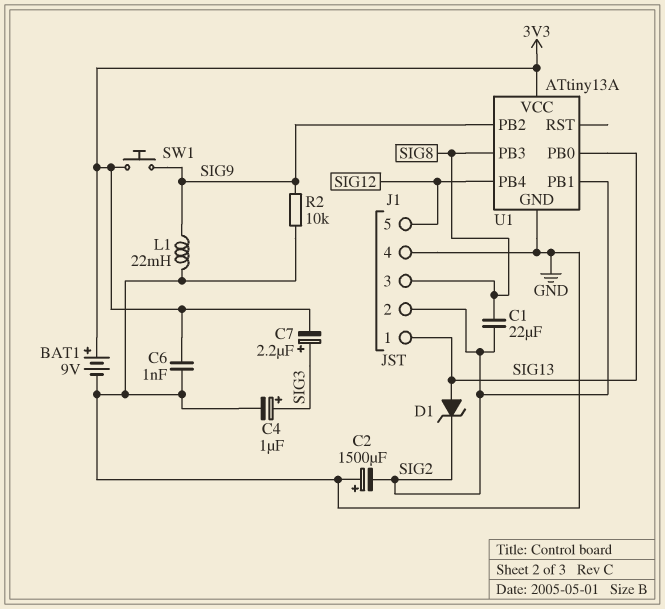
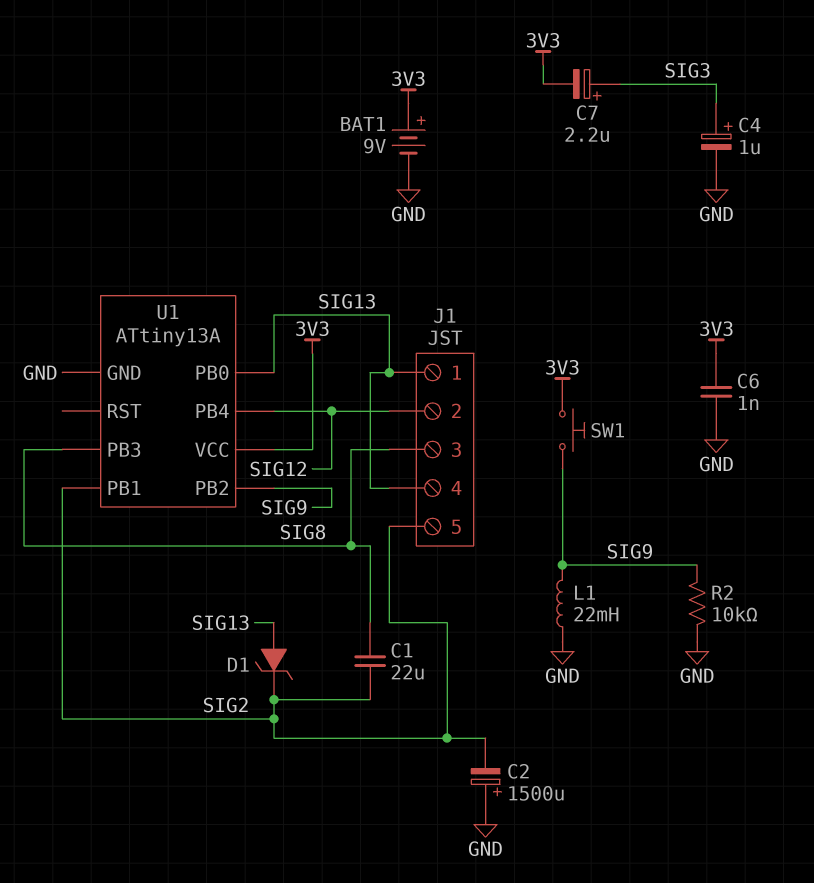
J1 pin 2: SIG2 -> SIG12
J1 pin 4: GND -> SIG13
J1 pin 5: SIG12 -> SIG2

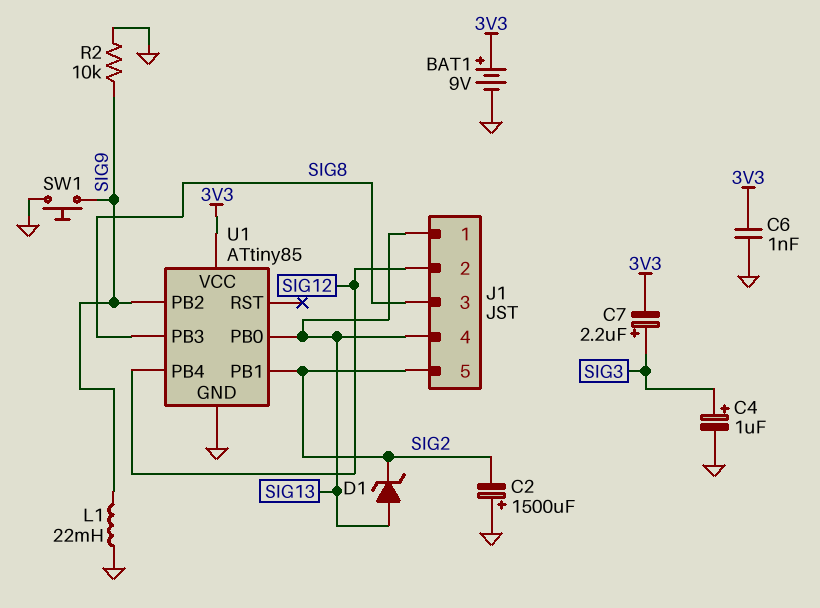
C1: 22uF (SIG2, SIG8) -> none
SW1: button (3V3, SIG9) -> button (GND, SIG9)
U1: ATtiny13A -> ATtiny85

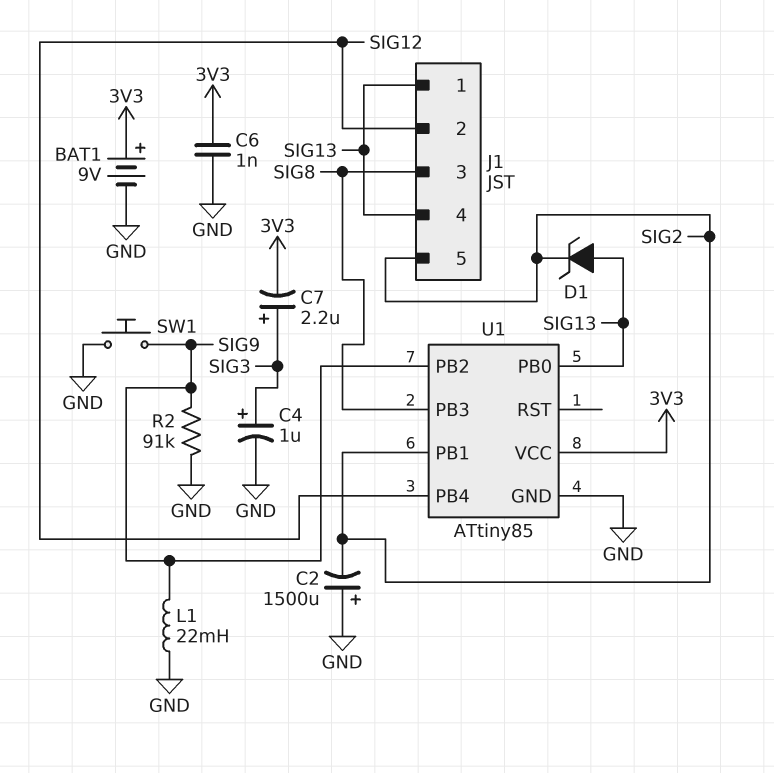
R2: 10k (GND, SIG9) -> 91k (GND, SIG9)

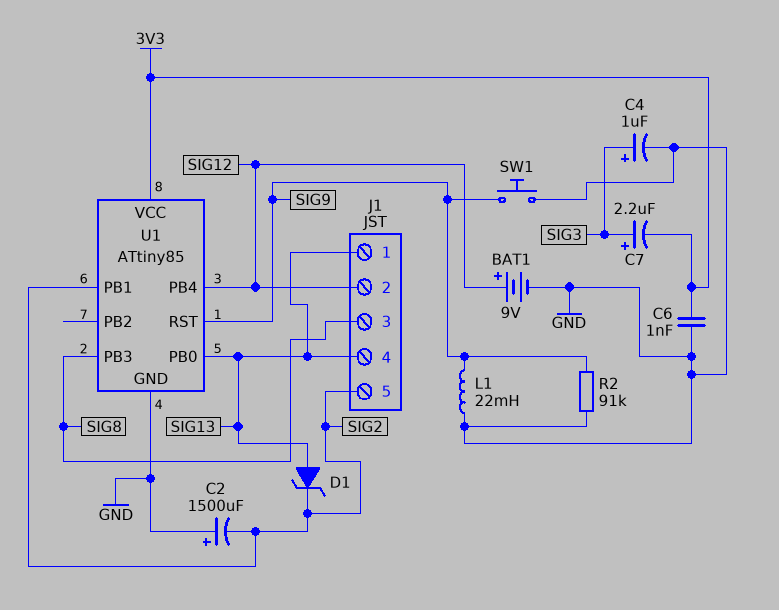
BAT1: 9V (plus 3V3, minus GND) -> 9V (plus SIG12, minus GND)
U1 pin PB2: SIG9 -> none
U1 pin RST: none -> SIG9

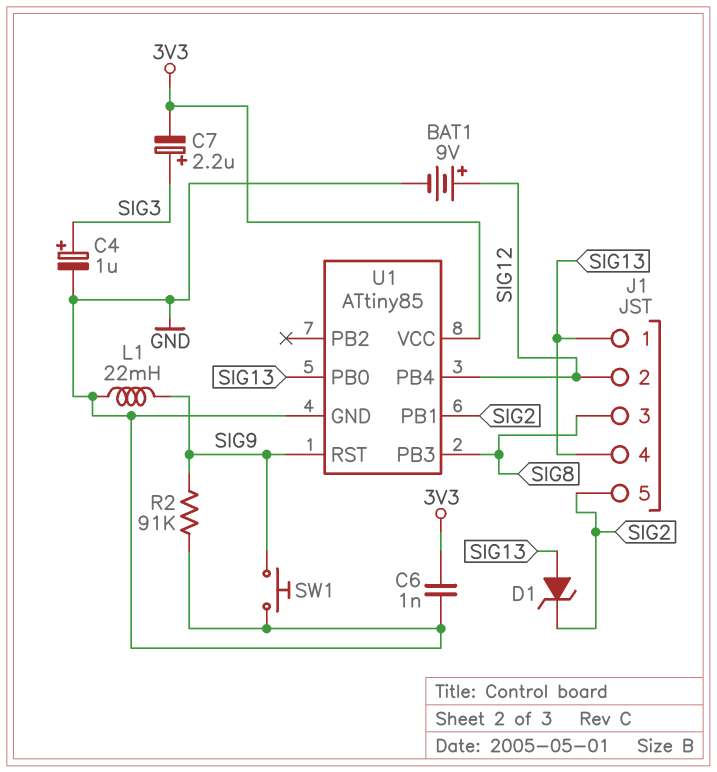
C2: 1500uF (plus GND, minus SIG2) -> none

